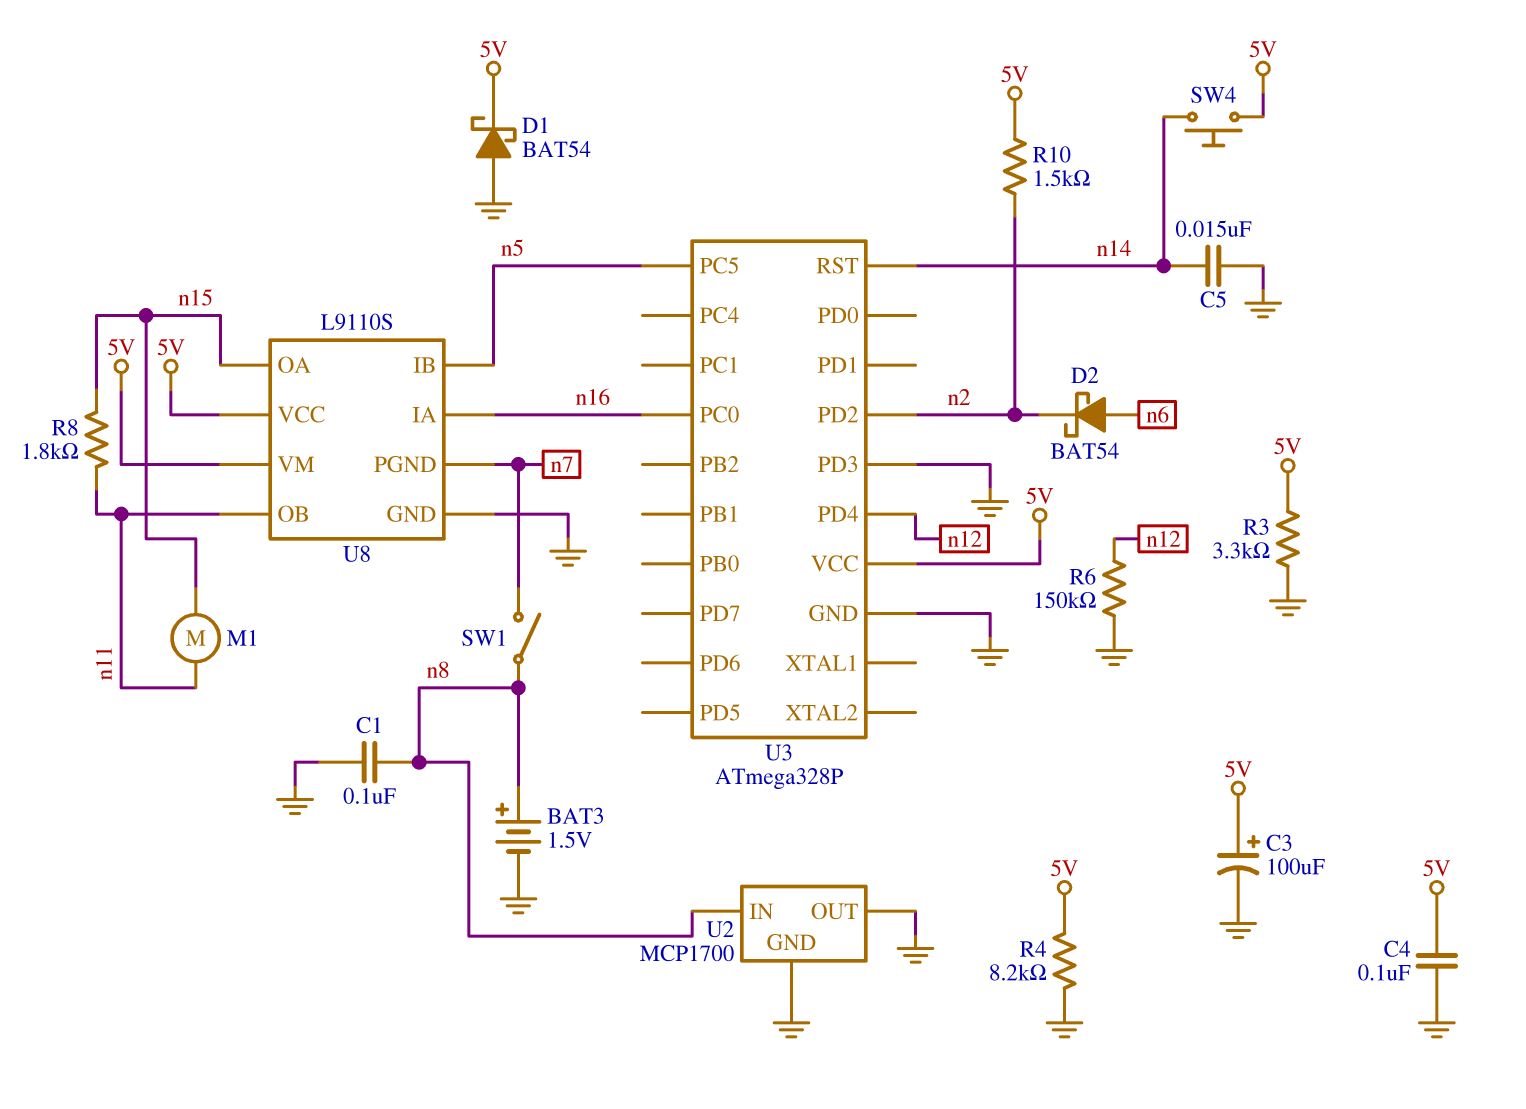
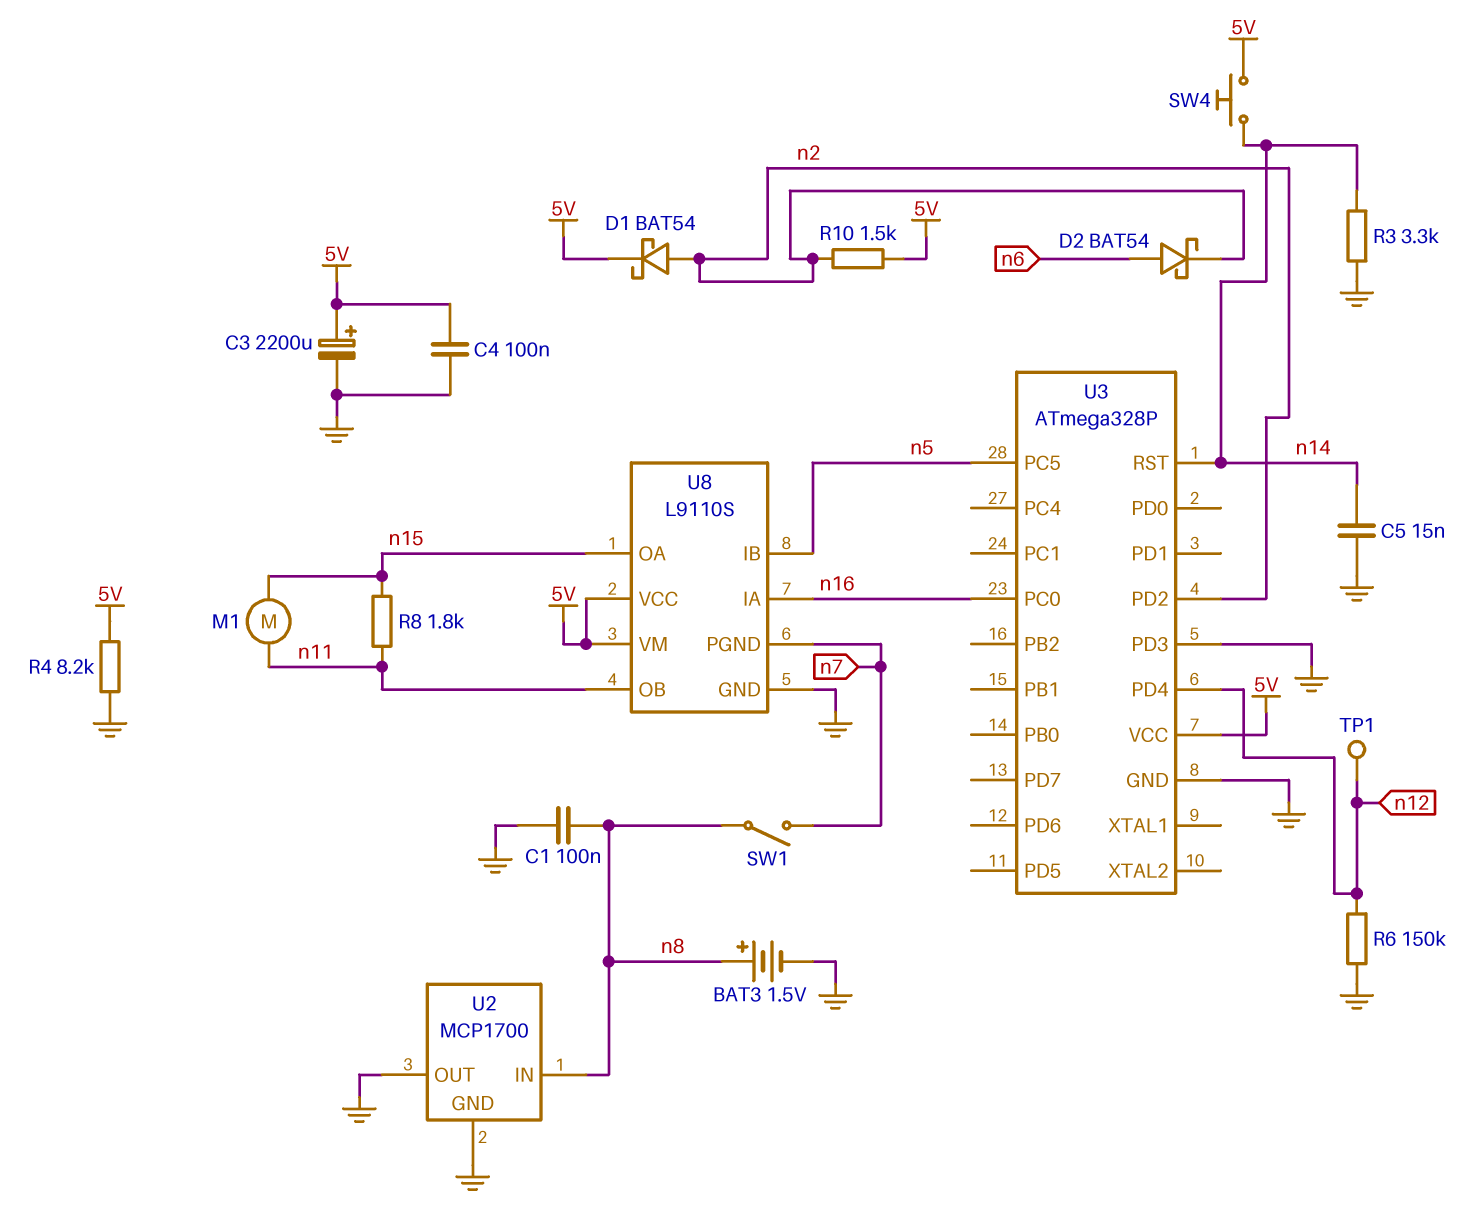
C3: 100uF (plus 5V, minus GND) -> 2200uF (plus 5V, minus GND)
D1: schottky BAT54 (A GND, K 5V) -> schottky BAT54 (A n2, K 5V)
R3: 3.3k (5V, GND) -> 3.3k (GND, n14)
TP1: none -> test point (n12)

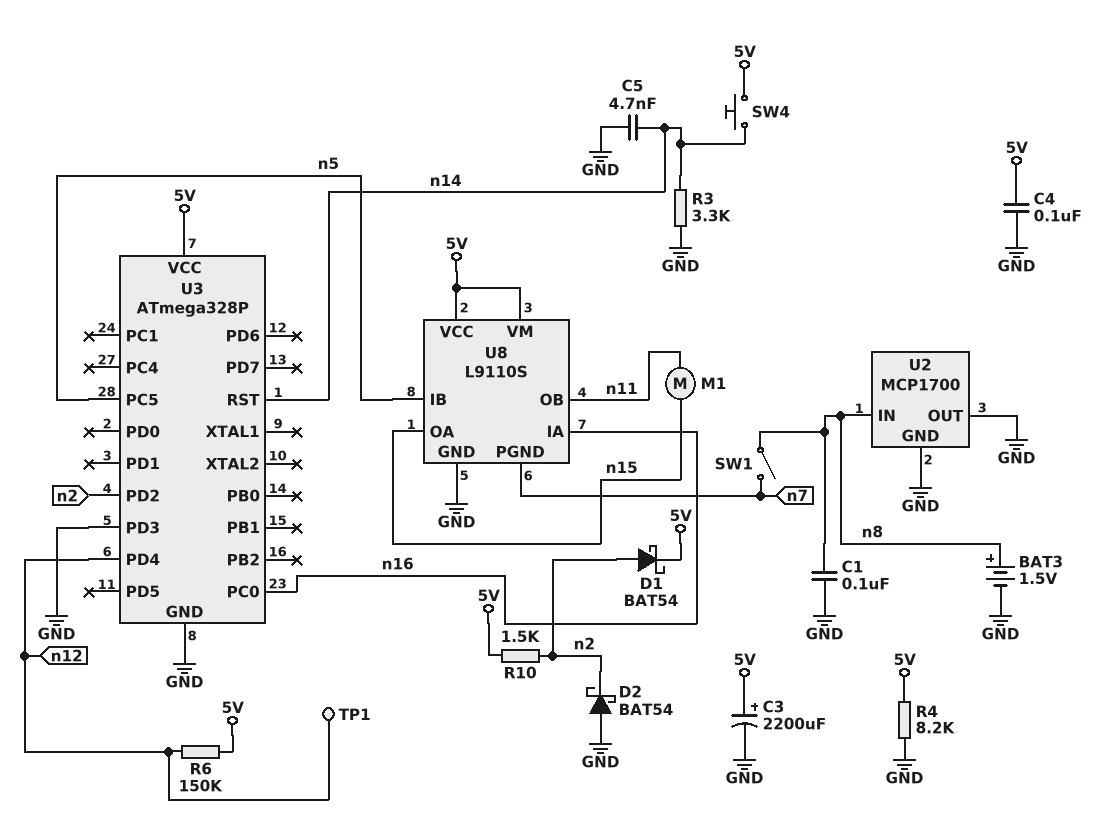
C5: 15nF (GND, n14) -> 4.7nF (GND, n14)
D2: schottky BAT54 (A n6, K n2) -> schottky BAT54 (A GND, K n2)
R6: 150k (GND, n12) -> 150k (5V, n12)
R8: 1.8k (n11, n15) -> none

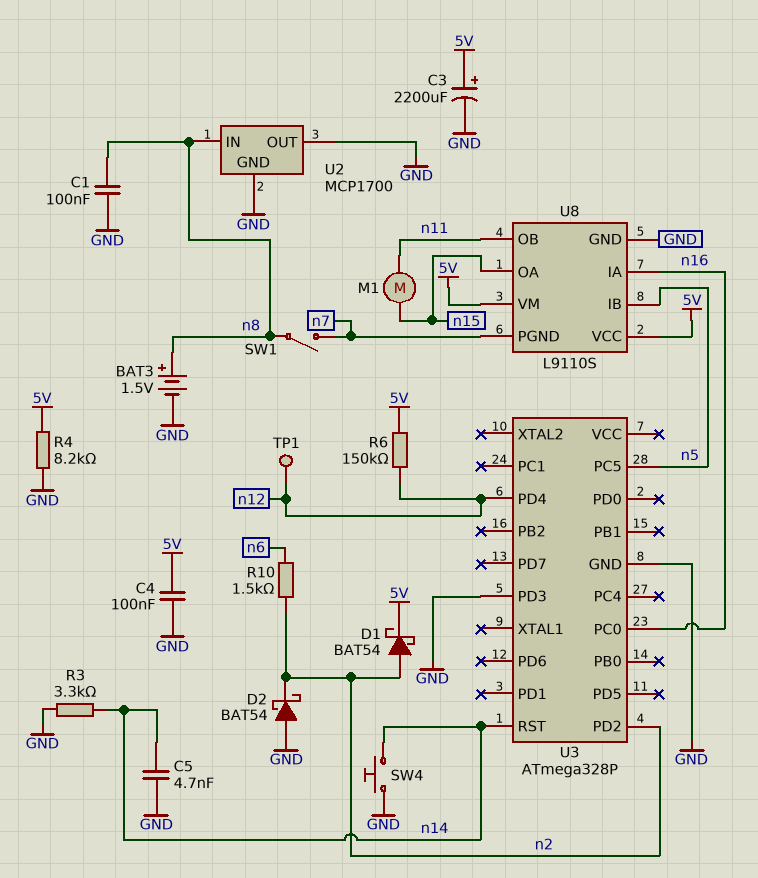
R10: 1.5k (5V, n2) -> 1.5k (n2, n6)
SW4: button (5V, n14) -> button (GND, n14)
U3 pin VCC: 5V -> none

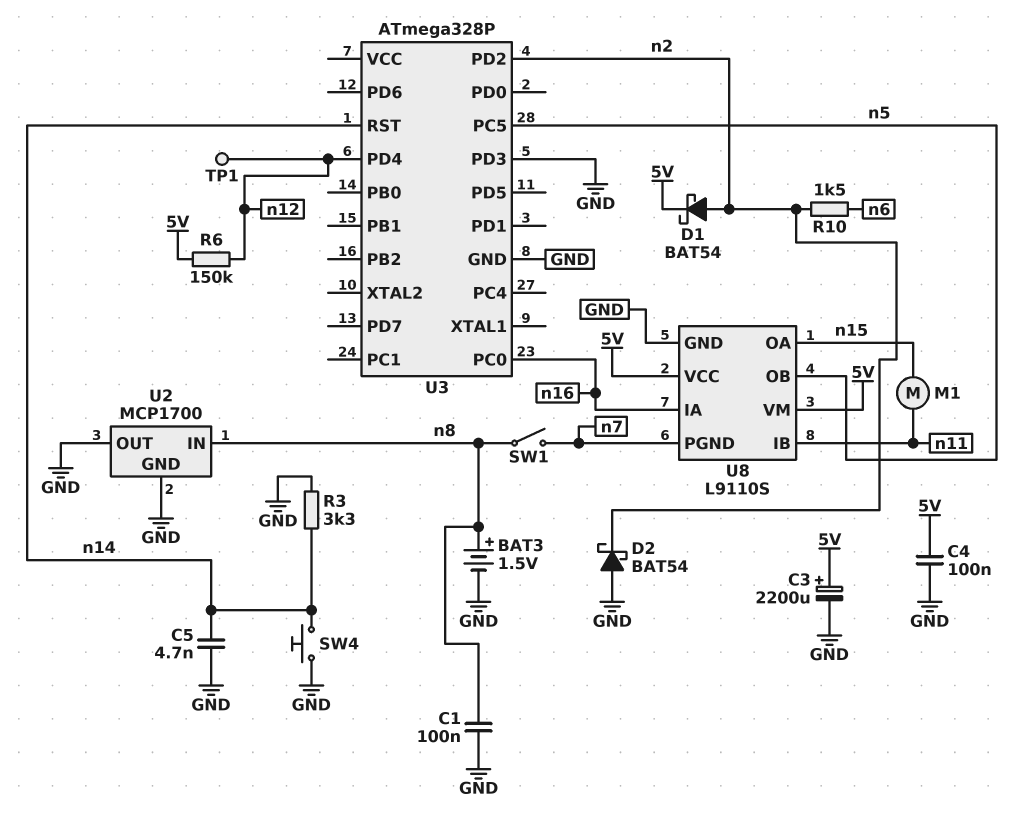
R4: 8.2k (5V, GND) -> none
U8 pin IB: n5 -> n11
U8 pin OB: n11 -> n5

